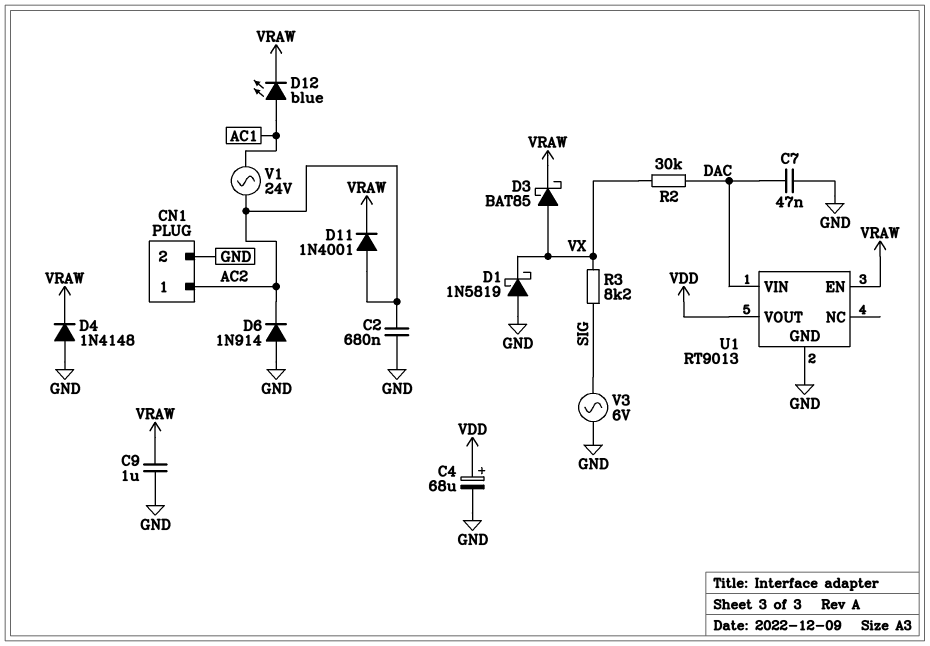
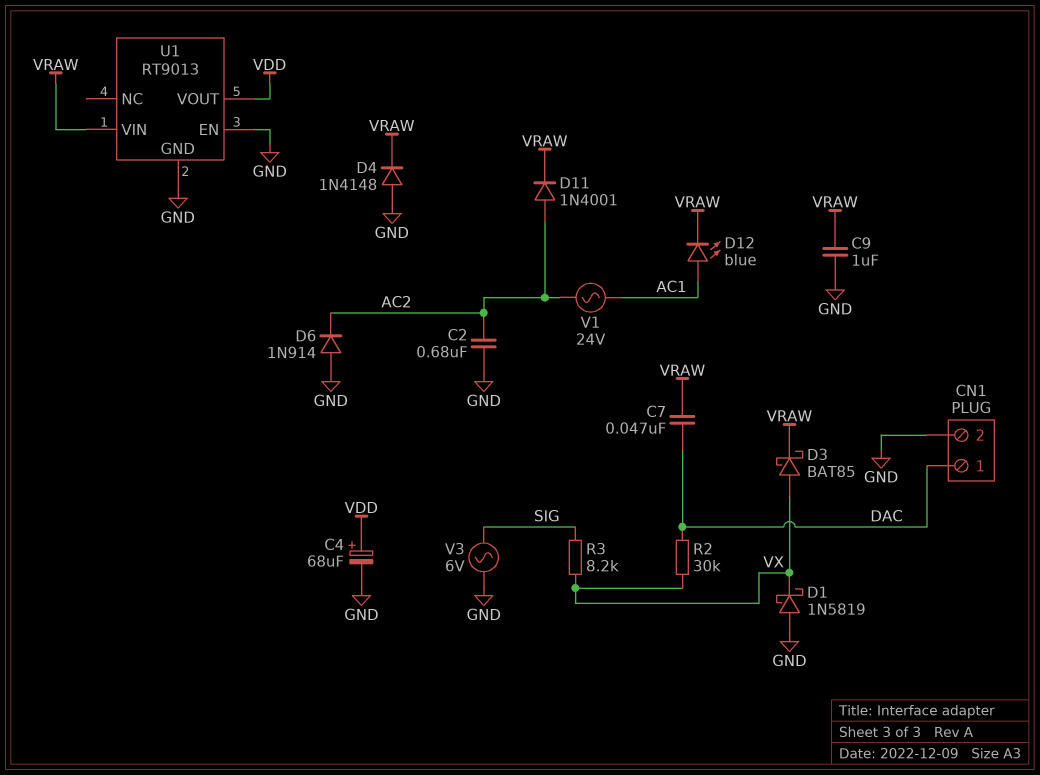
C7: 47nF (DAC, GND) -> 47nF (DAC, VRAW)
CN1 pin 1: AC2 -> DAC
U1 pin EN: VRAW -> GND
U1 pin VIN: DAC -> VRAW

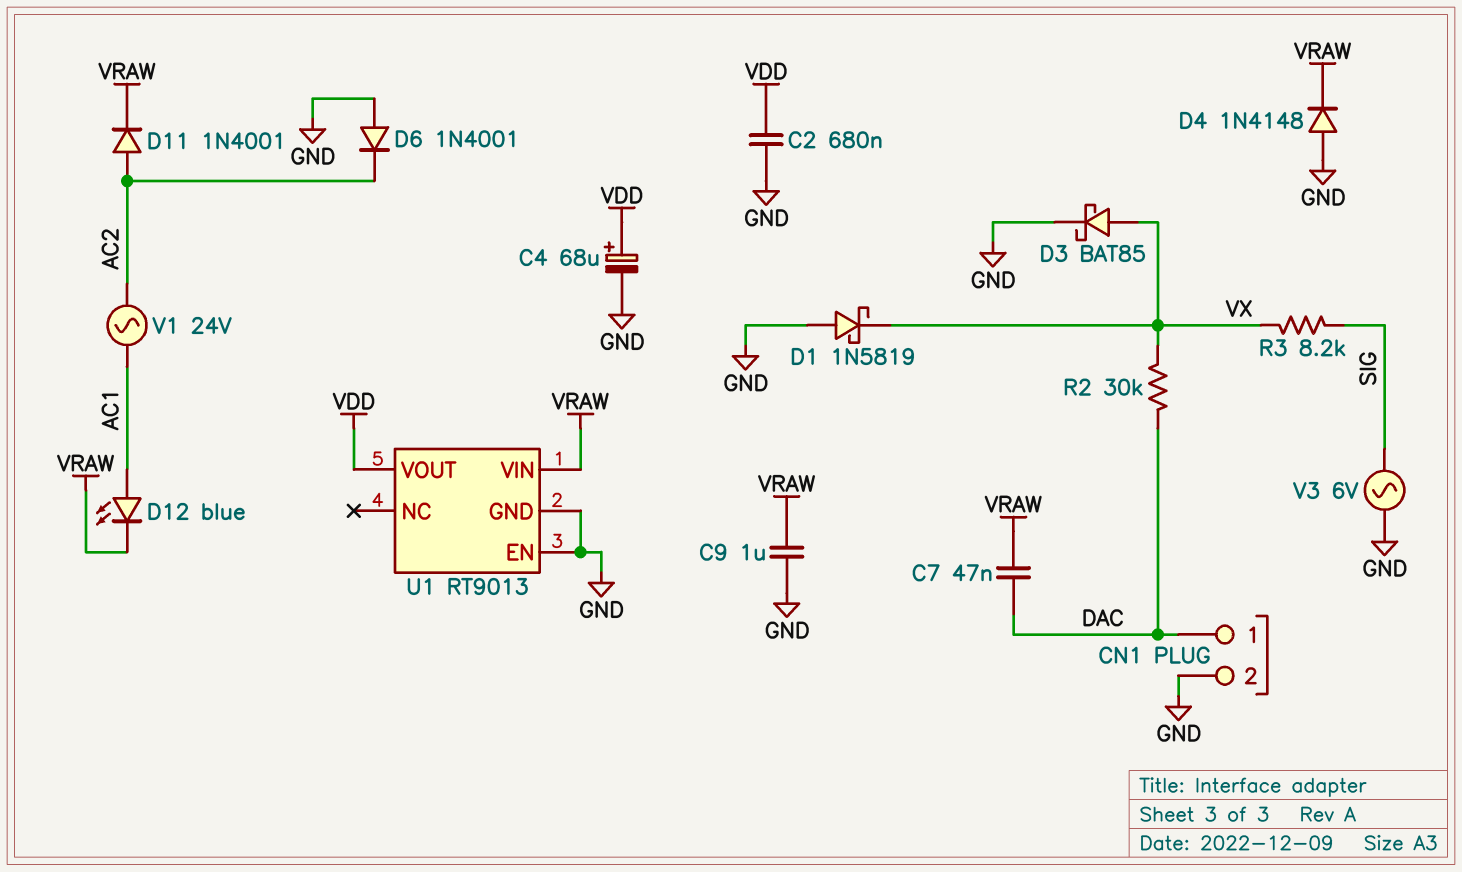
C2: 680nF (AC2, GND) -> 680nF (GND, VDD)
D3: schottky BAT85 (A VX, K VRAW) -> schottky BAT85 (A VX, K GND)
D6: diode 1N914 (A GND, K AC2) -> diode 1N4001 (A GND, K AC2)

